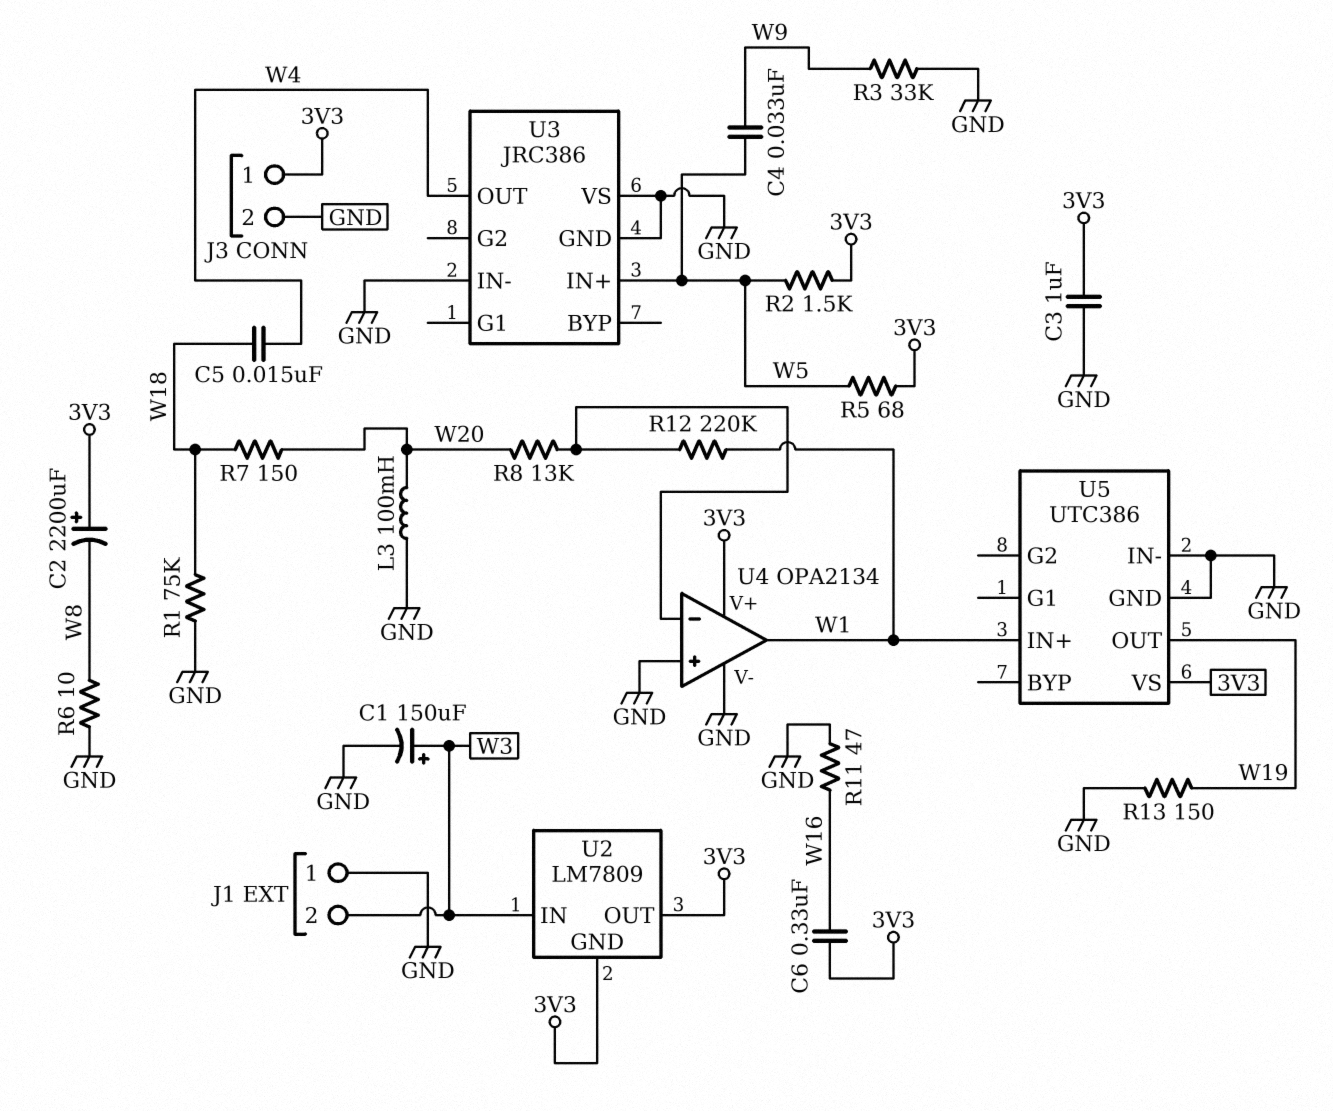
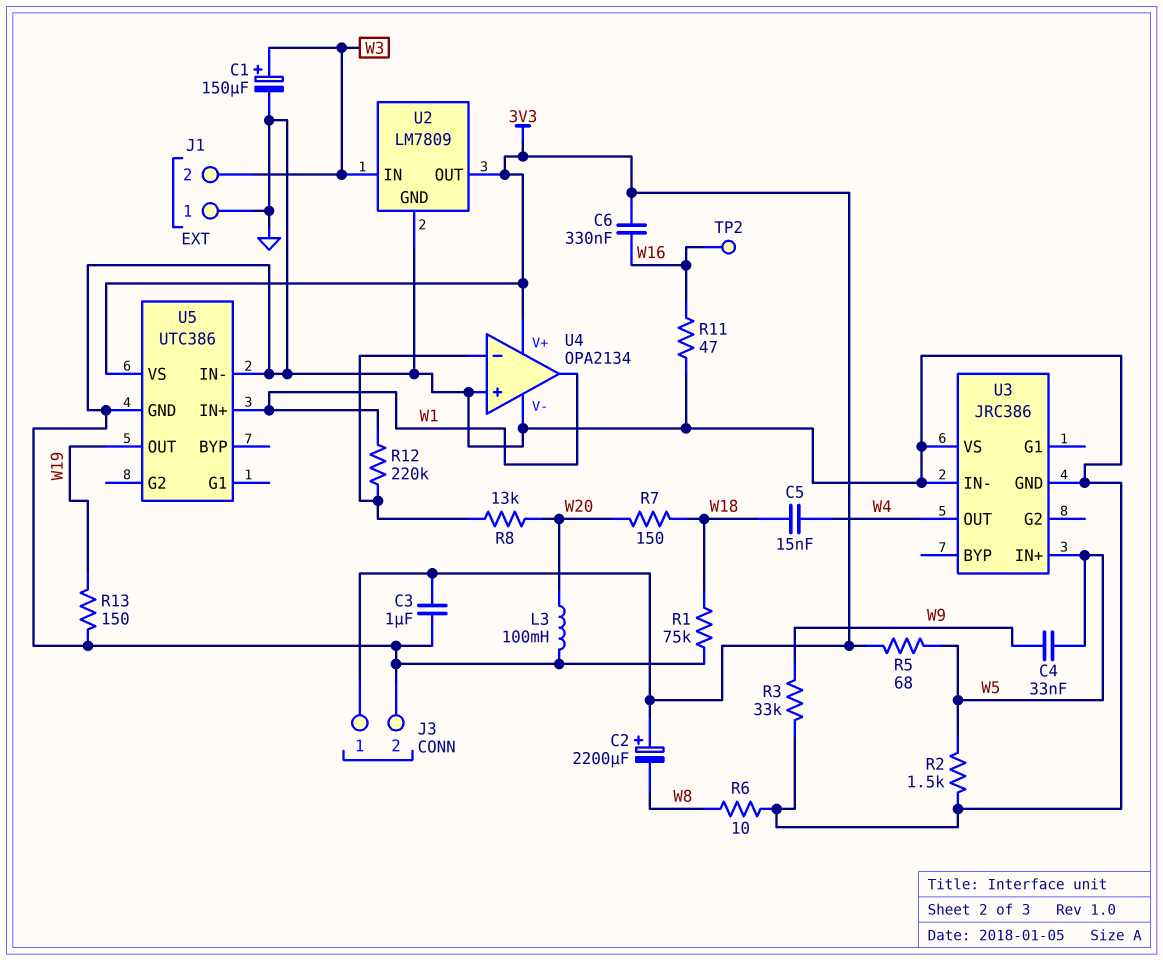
R2: 1.5k (3V3, W5) -> 1.5k (GND, W5)
TP2: none -> test point (W16)
U2 pin GND: 3V3 -> GND

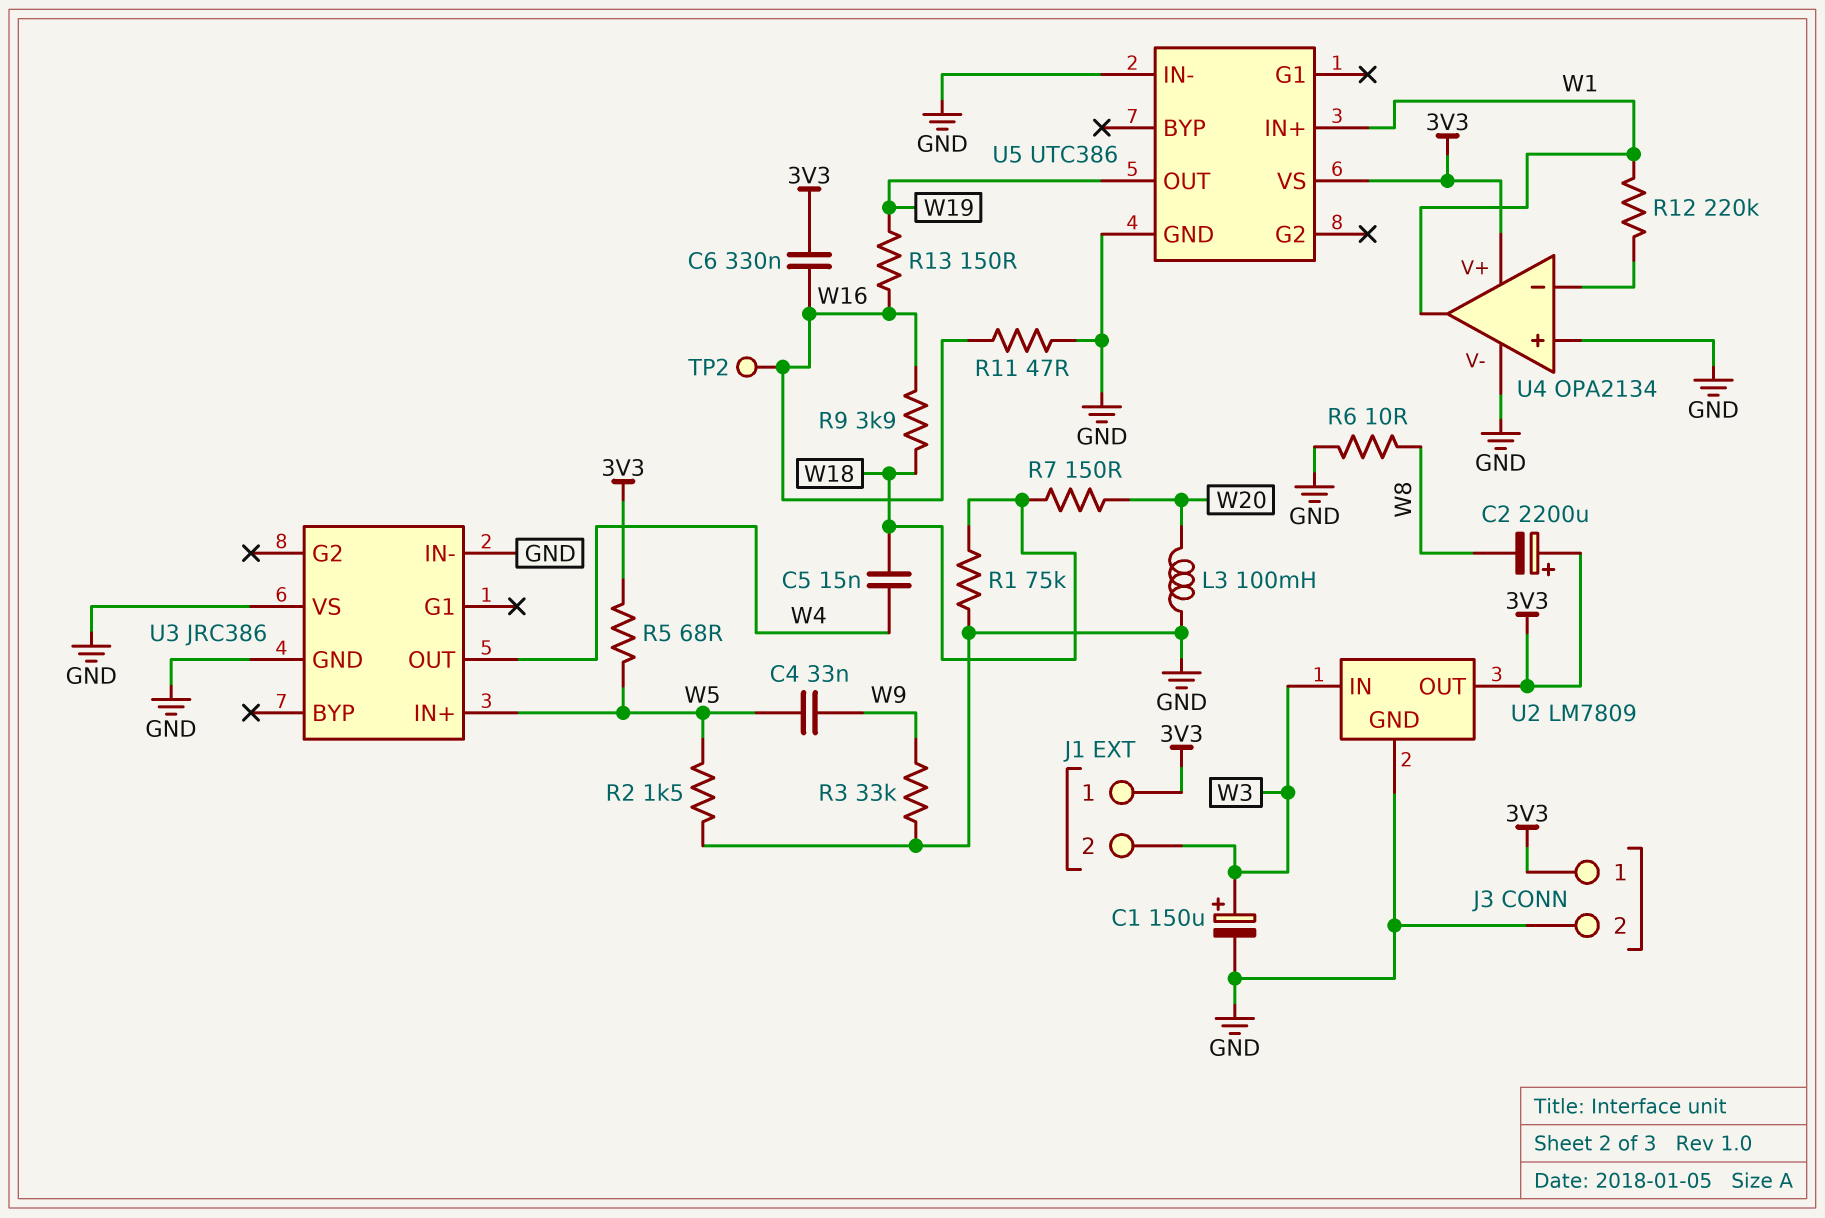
C3: 1uF (3V3, GND) -> none
J1 pin 1: GND -> 3V3
R8: 13k (U4/in-, W20) -> none
R9: none -> 3.9k (W16, W18)
R13: 150 (GND, W19) -> 150 (W16, W19)

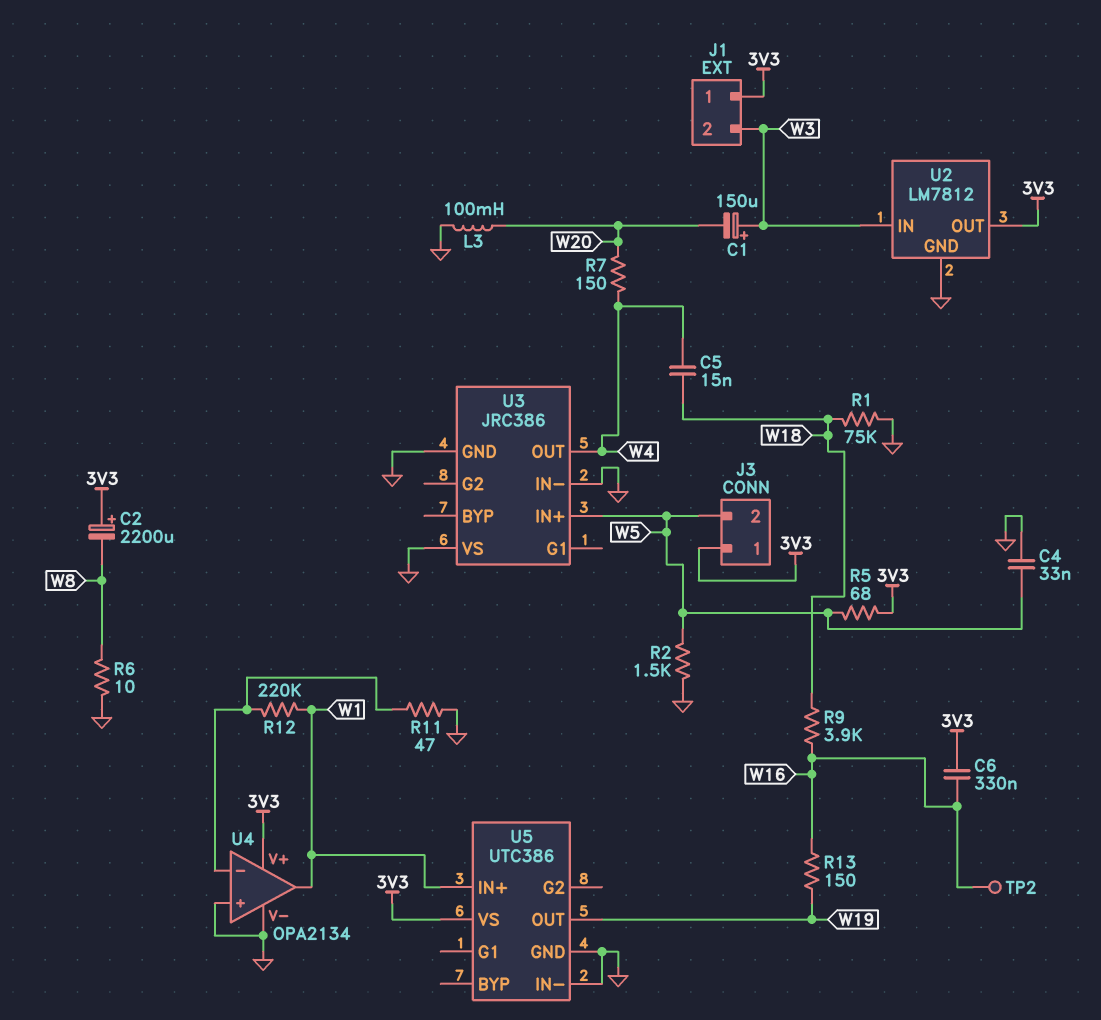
C1: 150uF (plus W3, minus GND) -> 150uF (plus W3, minus W20)
C4: 33nF (W5, W9) -> 33nF (GND, W5)
J3 pin 2: GND -> W5
R3: 33k (GND, W9) -> none
R7: 150 (W18, W20) -> 150 (W4, W20)
R11: 47 (GND, W16) -> 47 (GND, U4/in-)
U2: LM7809 -> LM7812

